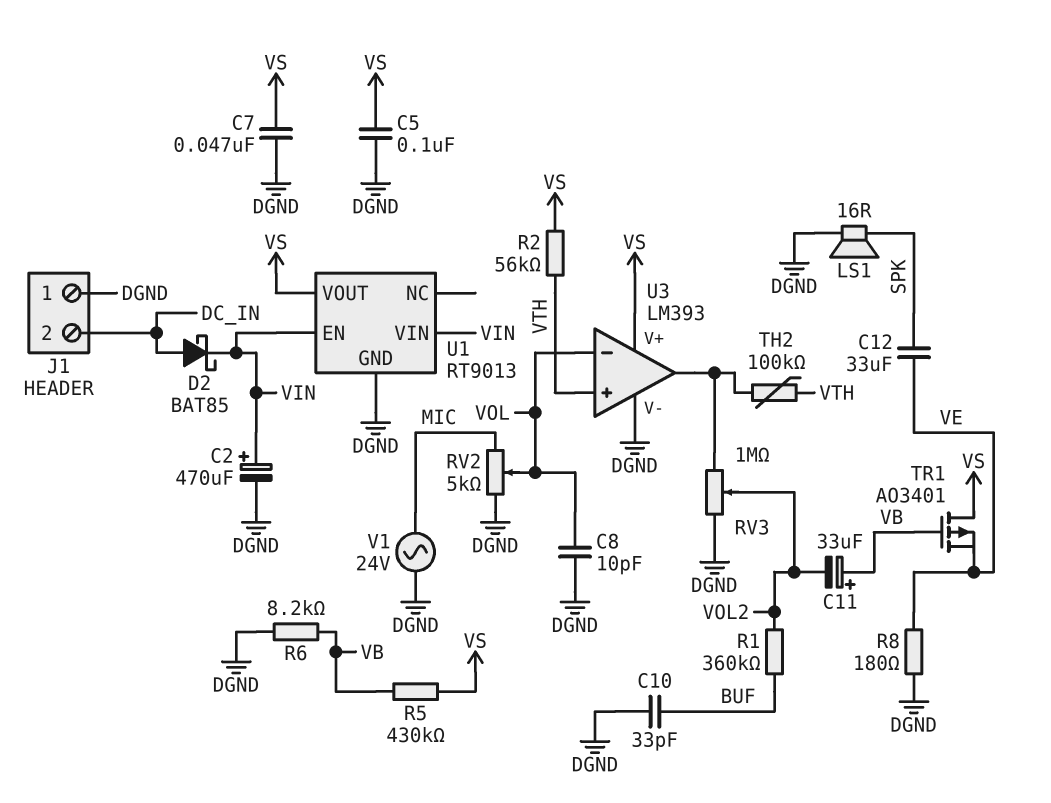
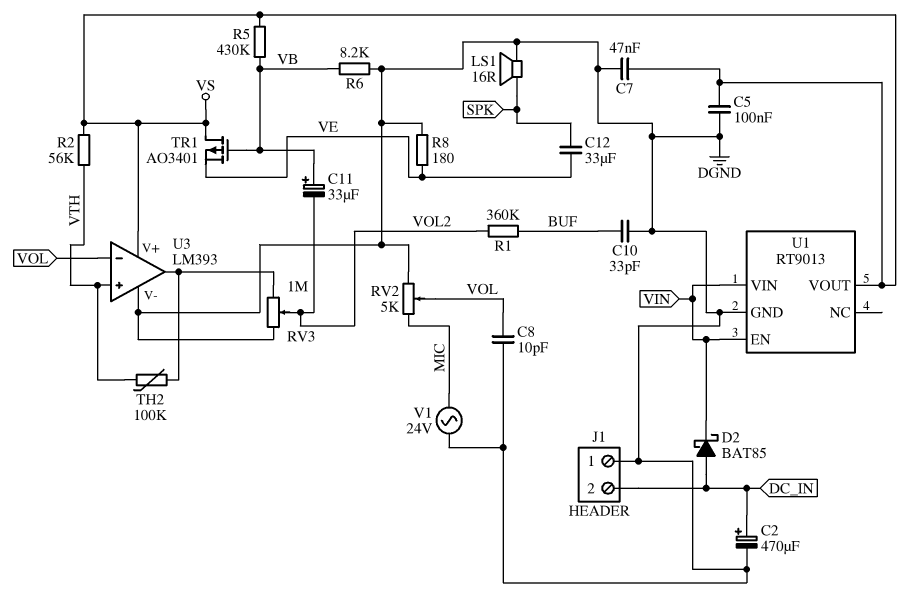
C2: 470uF (plus VIN, minus DGND) -> 470uF (plus DC_IN, minus DGND)

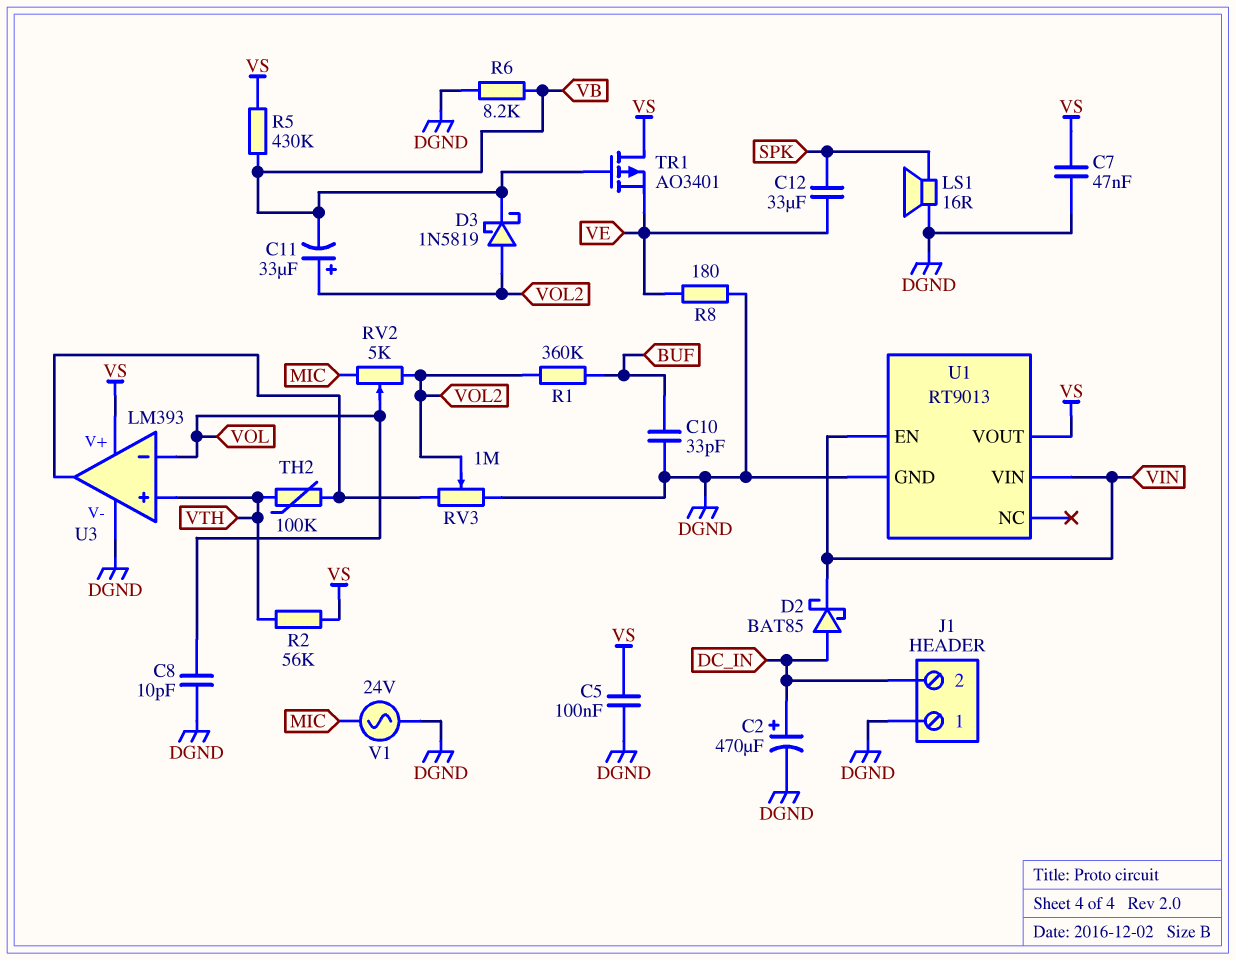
C11: 33uF (plus VB, minus VOL2) -> 33uF (plus VOL2, minus VB)
D3: none -> schottky 1N5819 (A VOL2, K VB)
RV2: 5k (DGND, MIC, wiper VOL) -> 5k (MIC, VOL2, wiper VOL)

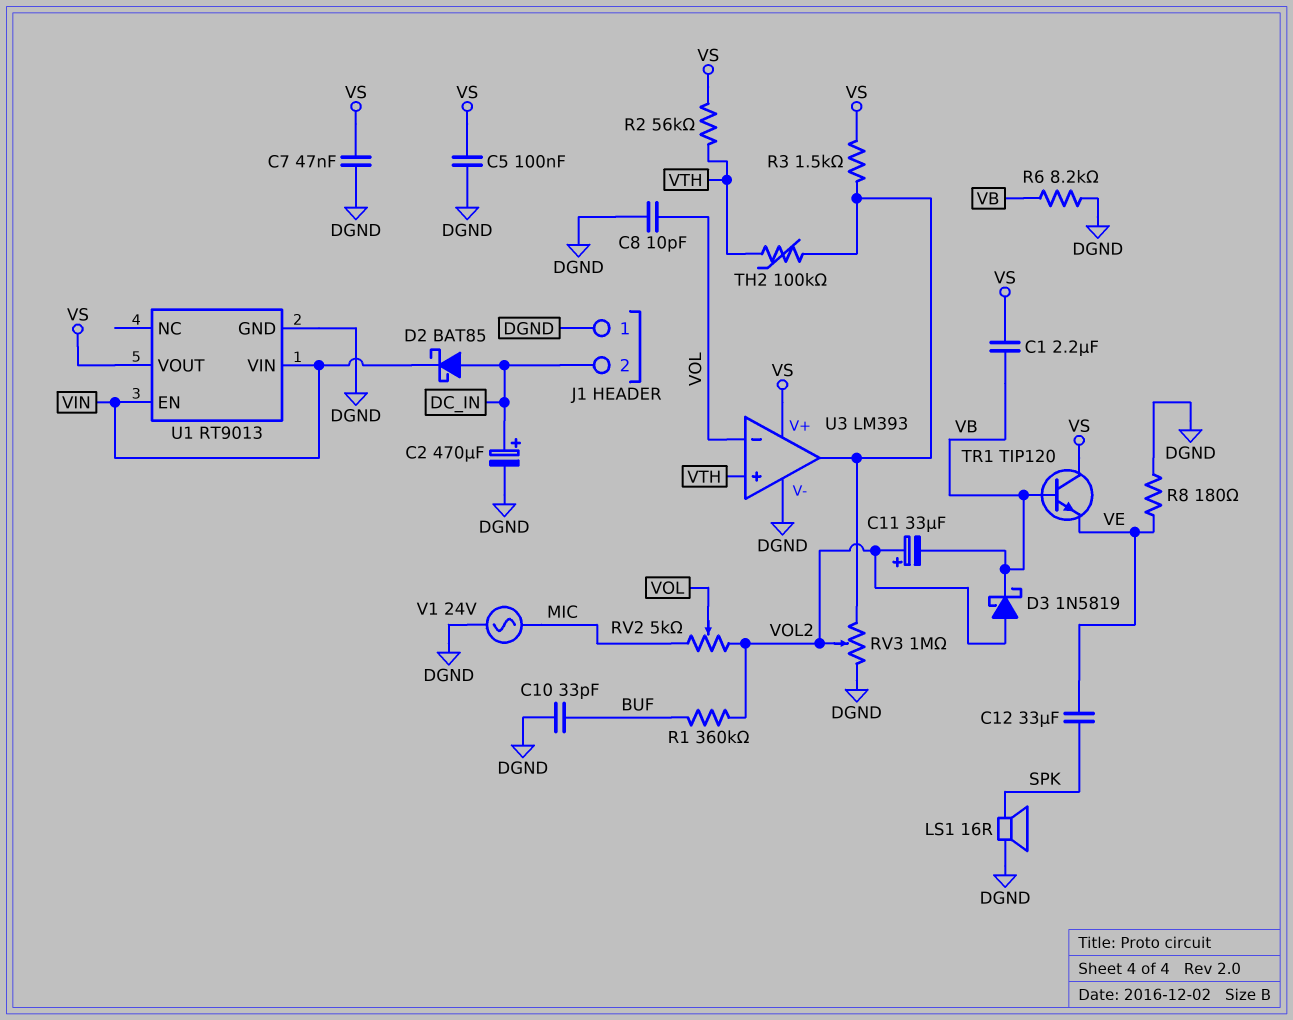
C1: none -> 2.2uF (VB, VS)
R3: none -> 1.5k (U3/out, VS)
R5: 430k (VB, VS) -> none
TR1: PMOS AO3401 (G VB, D VS, S VE) -> NPN TIP120 (B VB, C VS, E VE)

